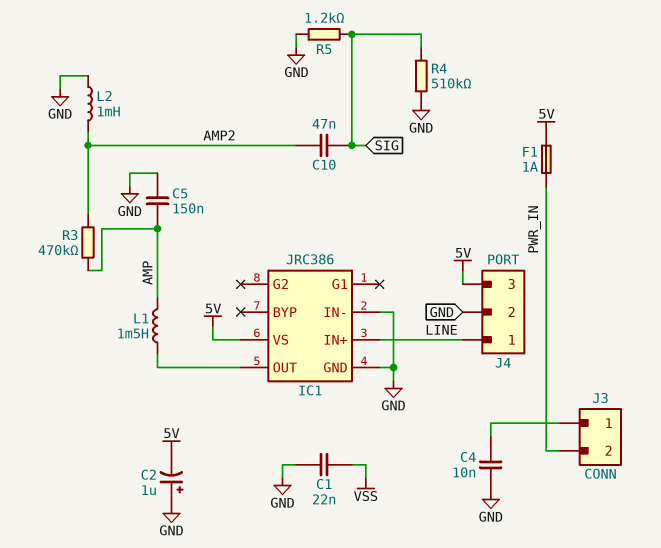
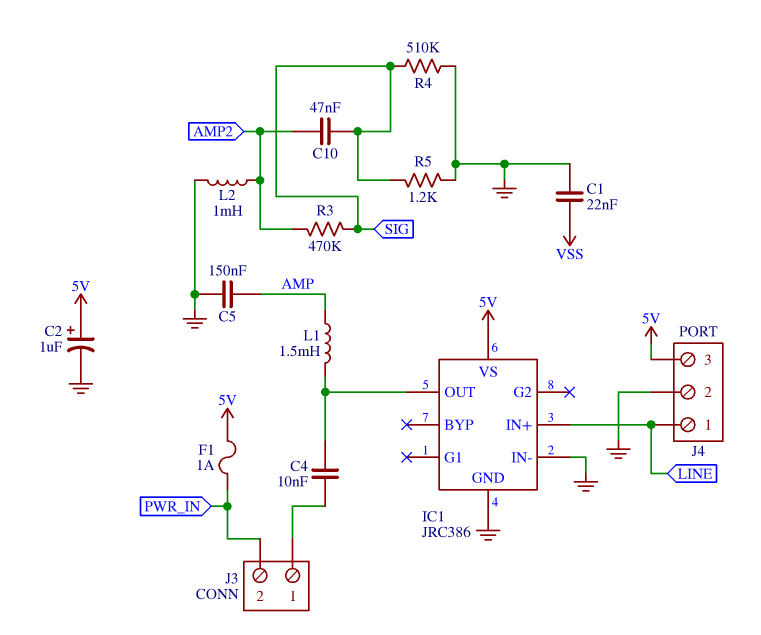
C2: 1uF (plus GND, minus 5V) -> 1uF (plus 5V, minus GND)
C4: 10nF (GND, J3/1) -> 10nF (IC1/OUT, J3/1)
R3: 470k (AMP, AMP2) -> 470k (AMP2, SIG)

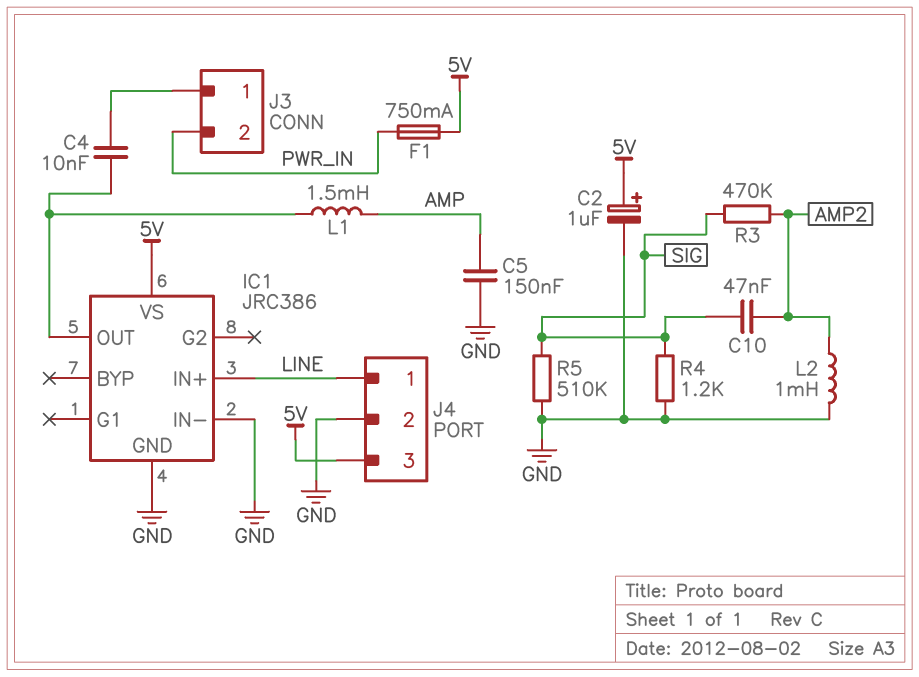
C1: 22nF (GND, VSS) -> none
F1: 1A (5V, PWR_IN) -> 750mA (5V, PWR_IN)
R4: 510k (GND, SIG) -> 1.2k (GND, SIG)
R5: 1.2k (GND, SIG) -> 510k (GND, SIG)

